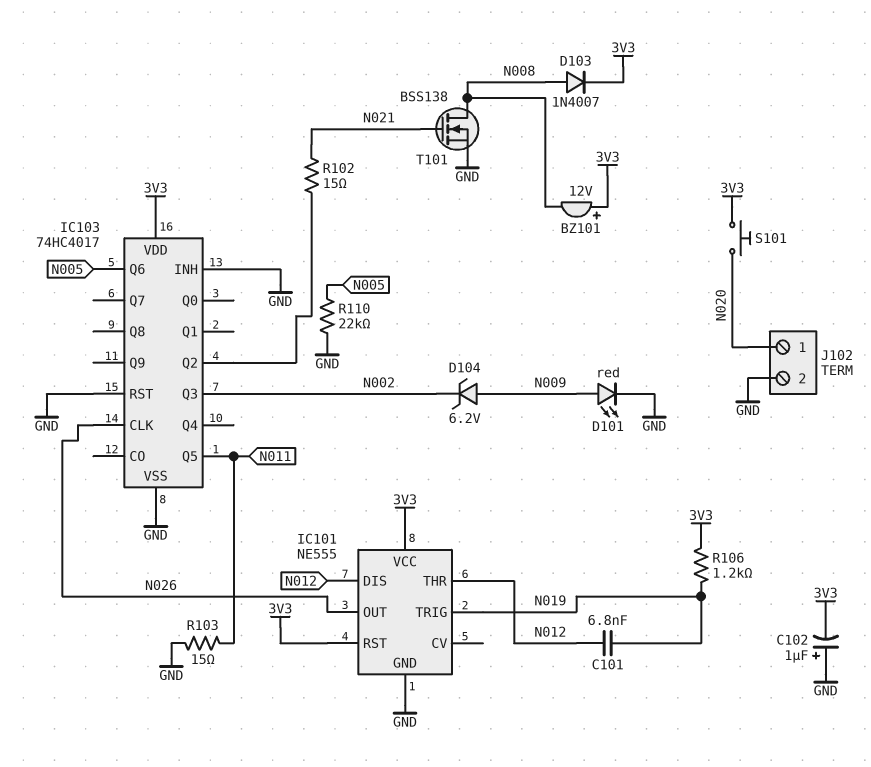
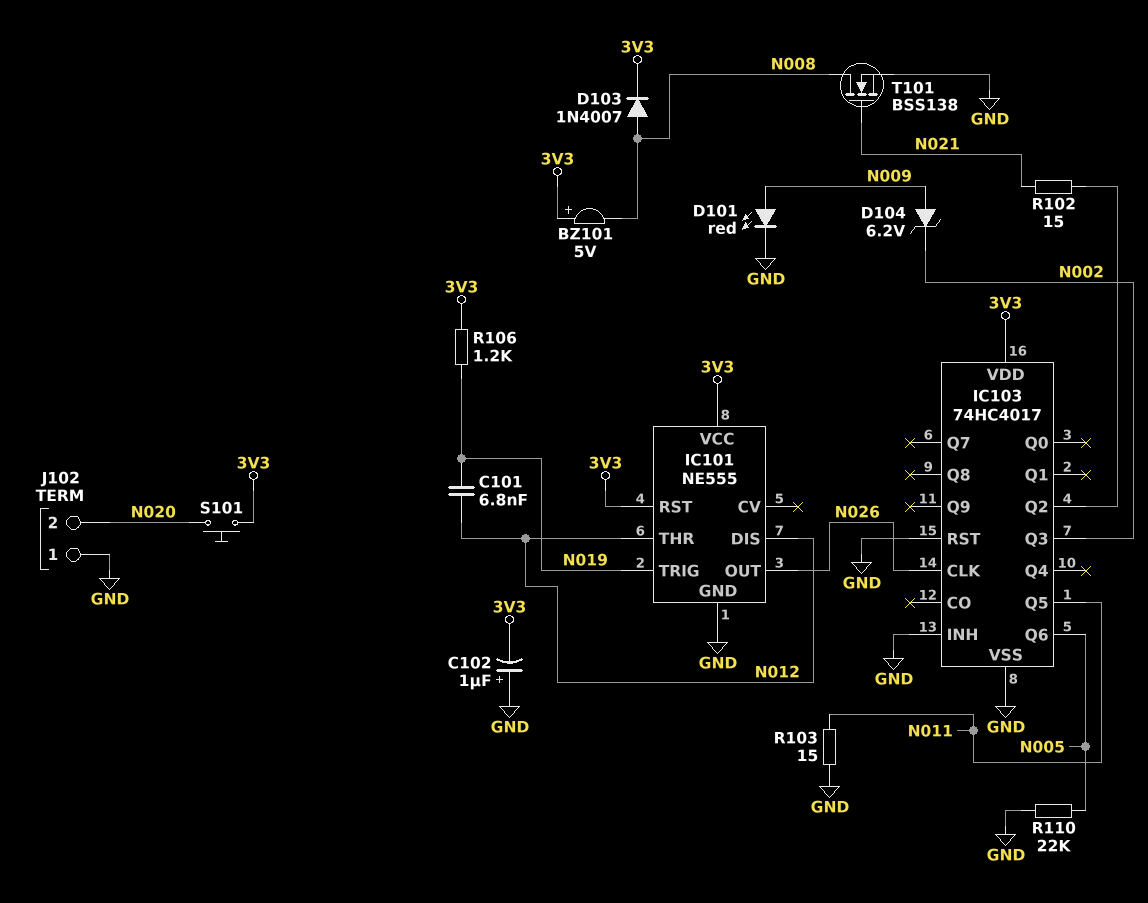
BZ101: buzzer 12V (plus 3V3, minus N008) -> buzzer 5V (plus 3V3, minus N008)
J102 pin 1: N020 -> GND
J102 pin 2: GND -> N020

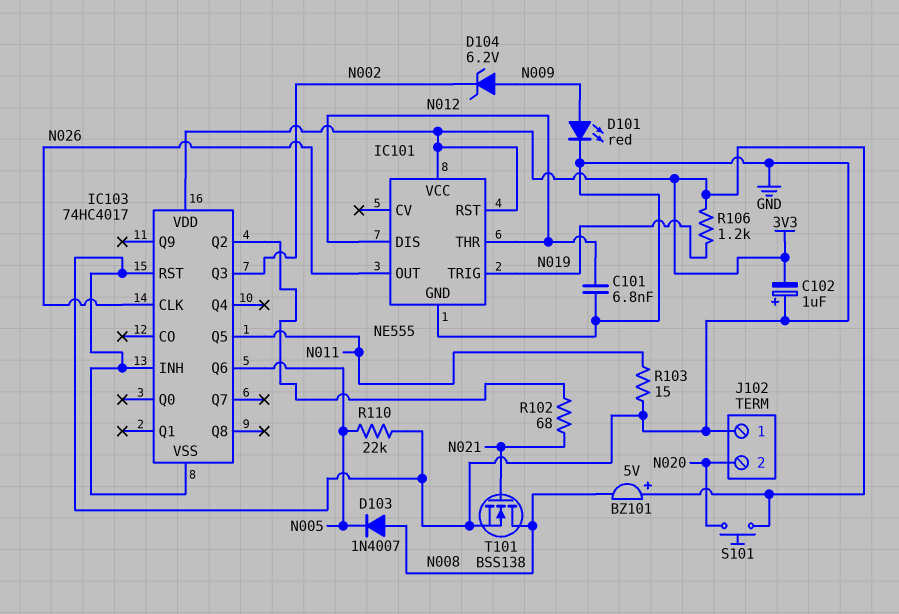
C101: 6.8nF (N012, N019) -> 6.8nF (GND, N012)
D103: diode 1N4007 (A N008, K 3V3) -> diode 1N4007 (A N008, K N005)
R102: 15 (IC103/Q2, N021) -> 68 (IC103/Q2, N021)

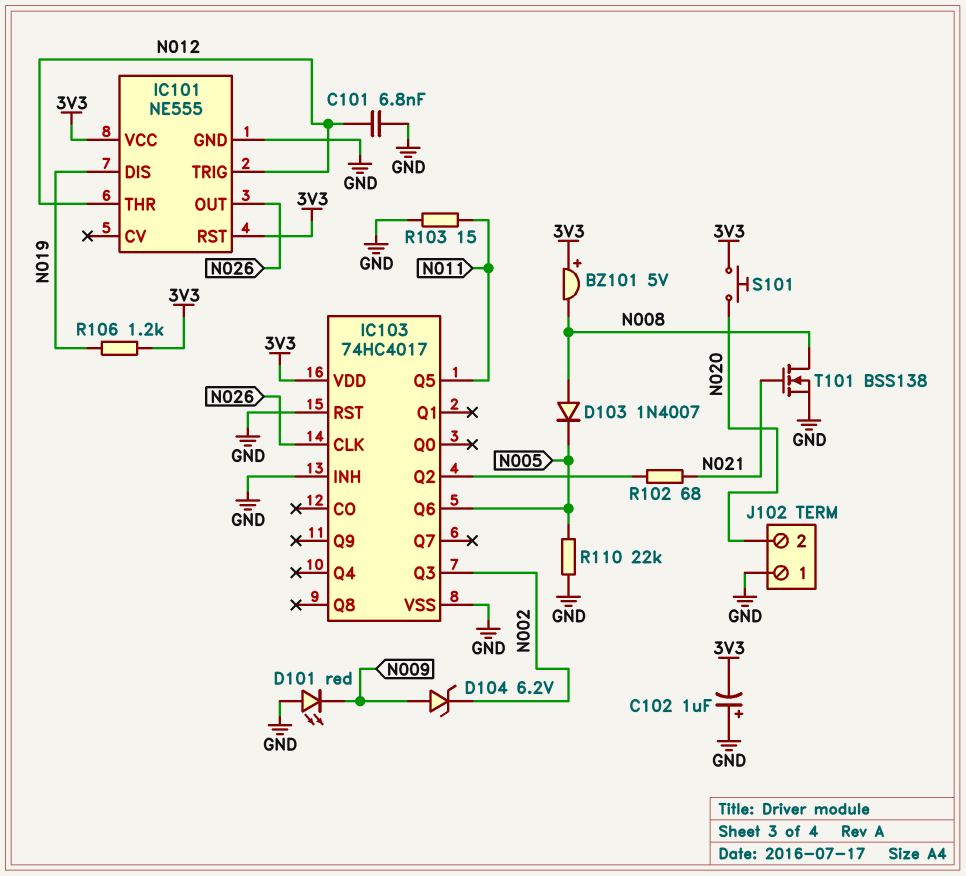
D101: LED red (A N009, K GND) -> LED red (A GND, K N009)
IC101 pin DIS: N012 -> N019
IC101 pin TRIG: N019 -> N012

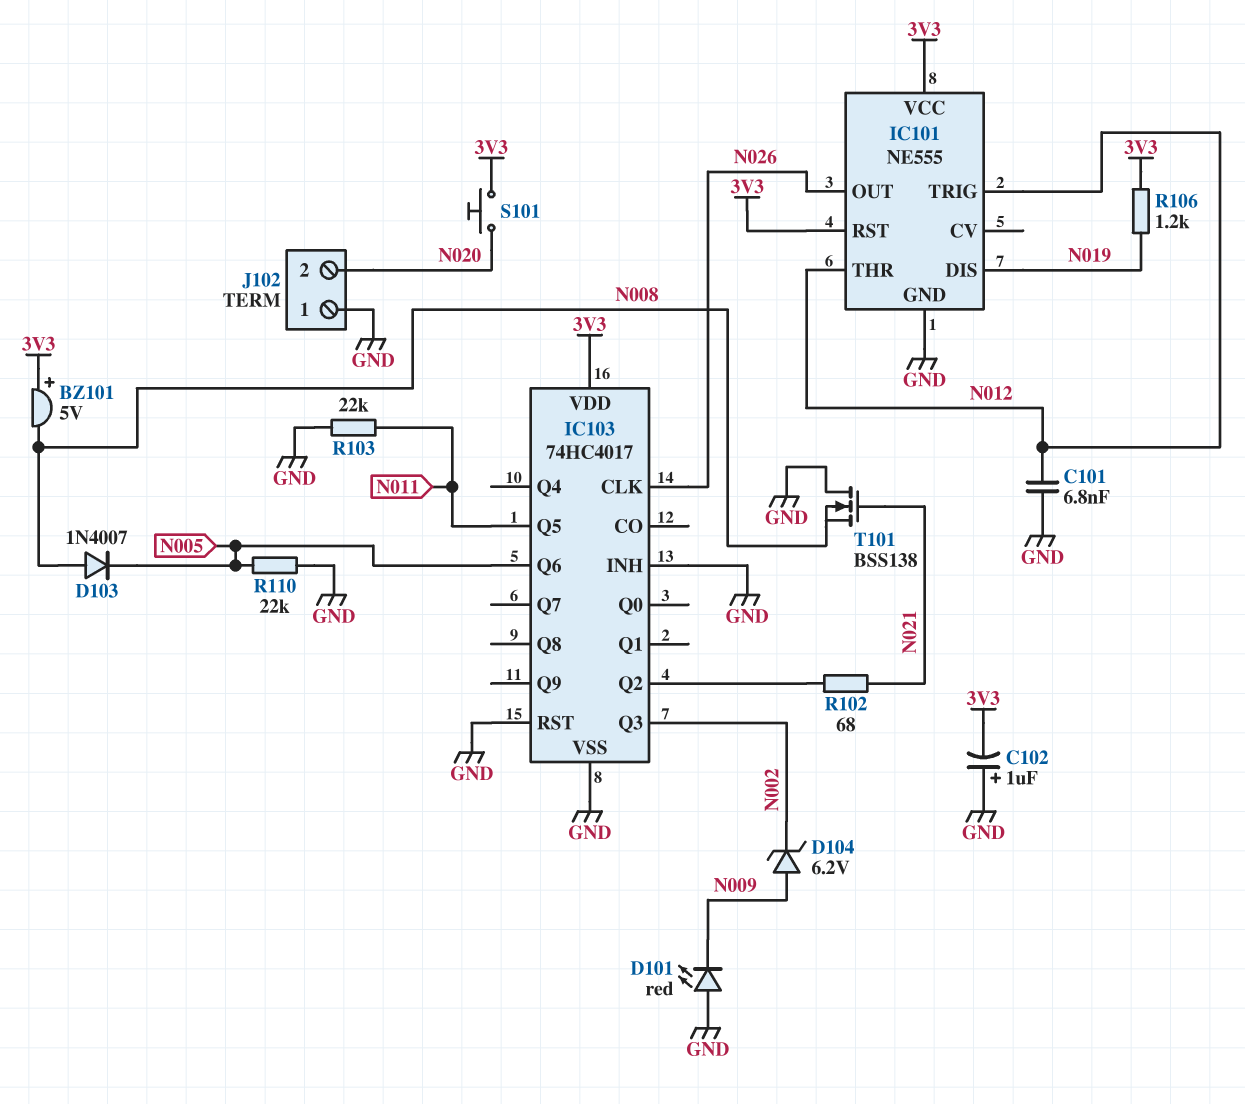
R103: 15 (GND, N011) -> 22k (GND, N011)
T101: NMOS BSS138 (G N021, D N008, S GND) -> NMOS BSS138 (G N021, D GND, S N008)

